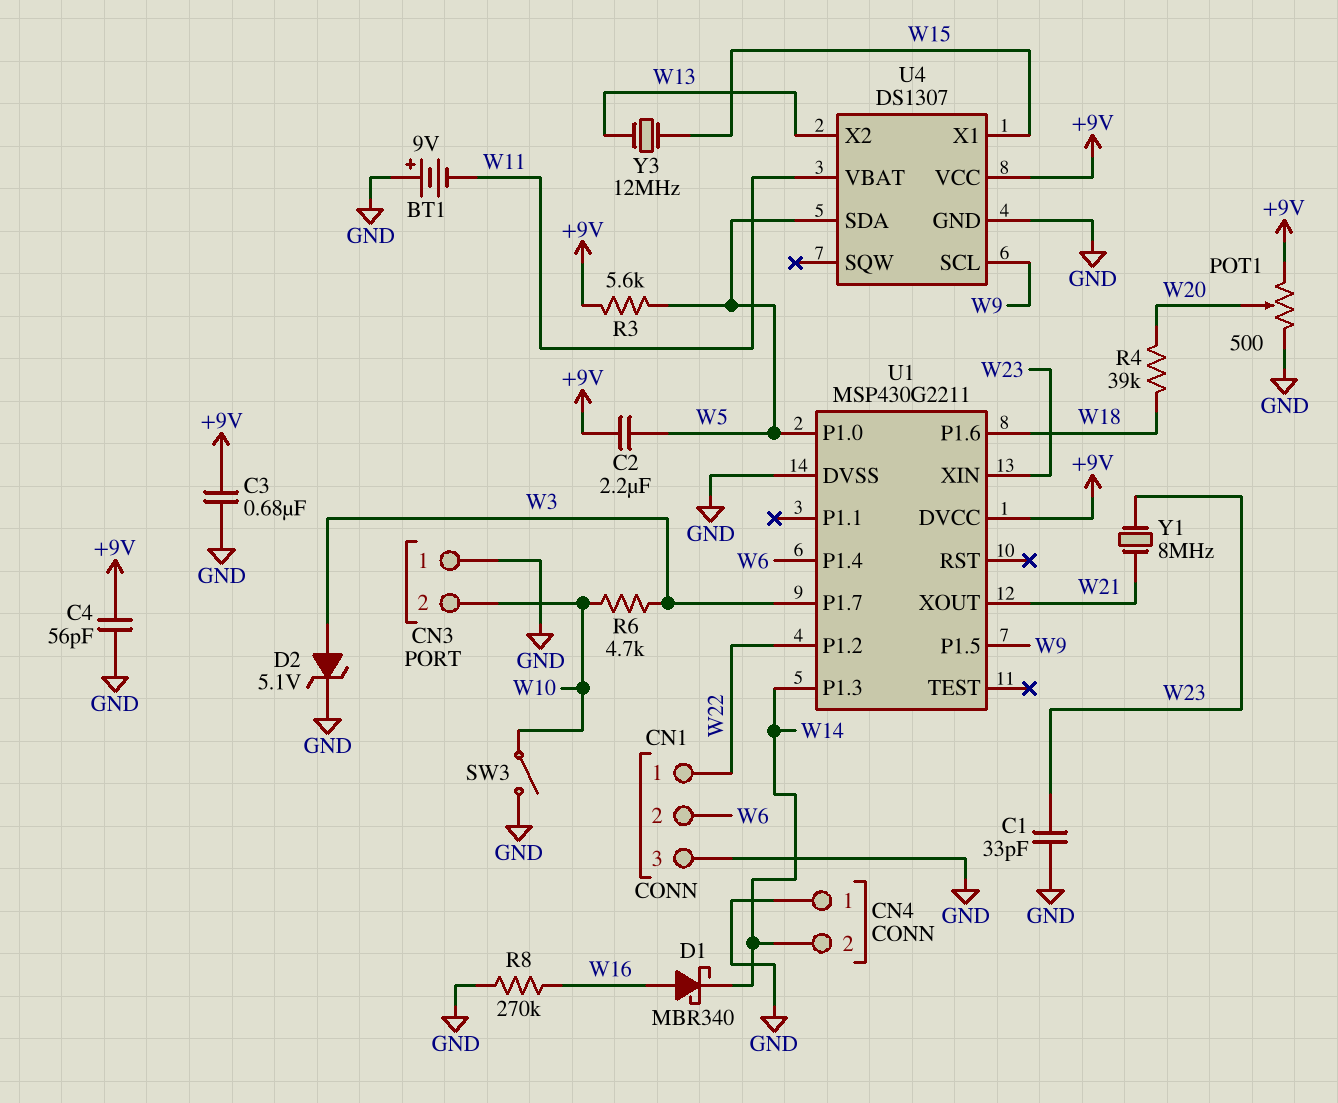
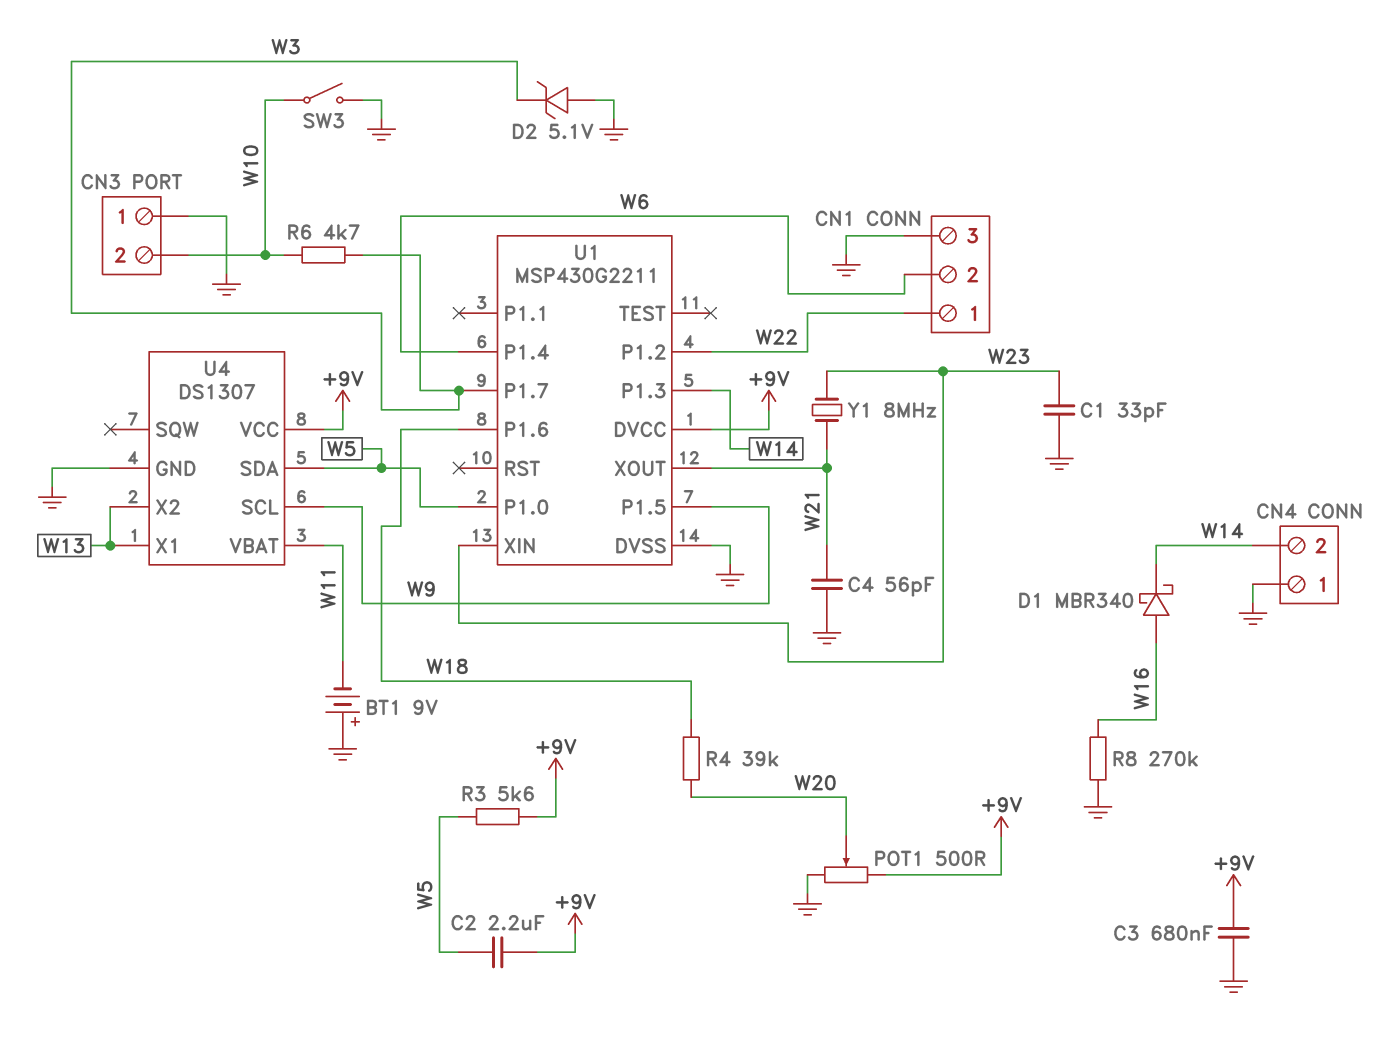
C4: 56pF (+9V, GND) -> 56pF (GND, W21)
D2: zener 5.1V (A W3, K GND) -> zener 5.1V (A GND, K W3)
U4 pin X1: W15 -> W13
Y3: 12MHz (W13, W15) -> none

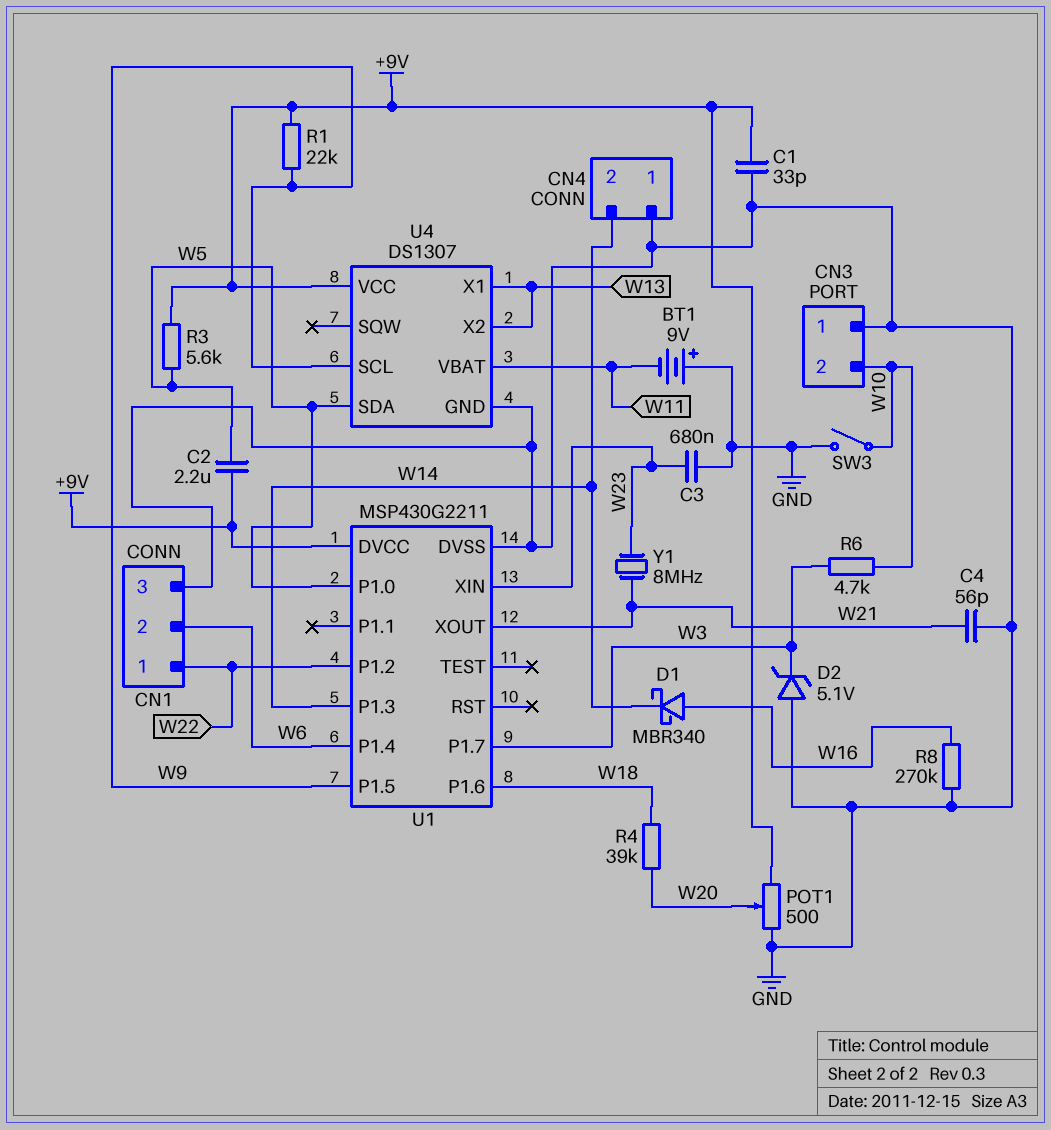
C1: 33pF (GND, W23) -> 33pF (+9V, GND)
C3: 680nF (+9V, GND) -> 680nF (GND, W23)
R1: none -> 22k (+9V, W9)

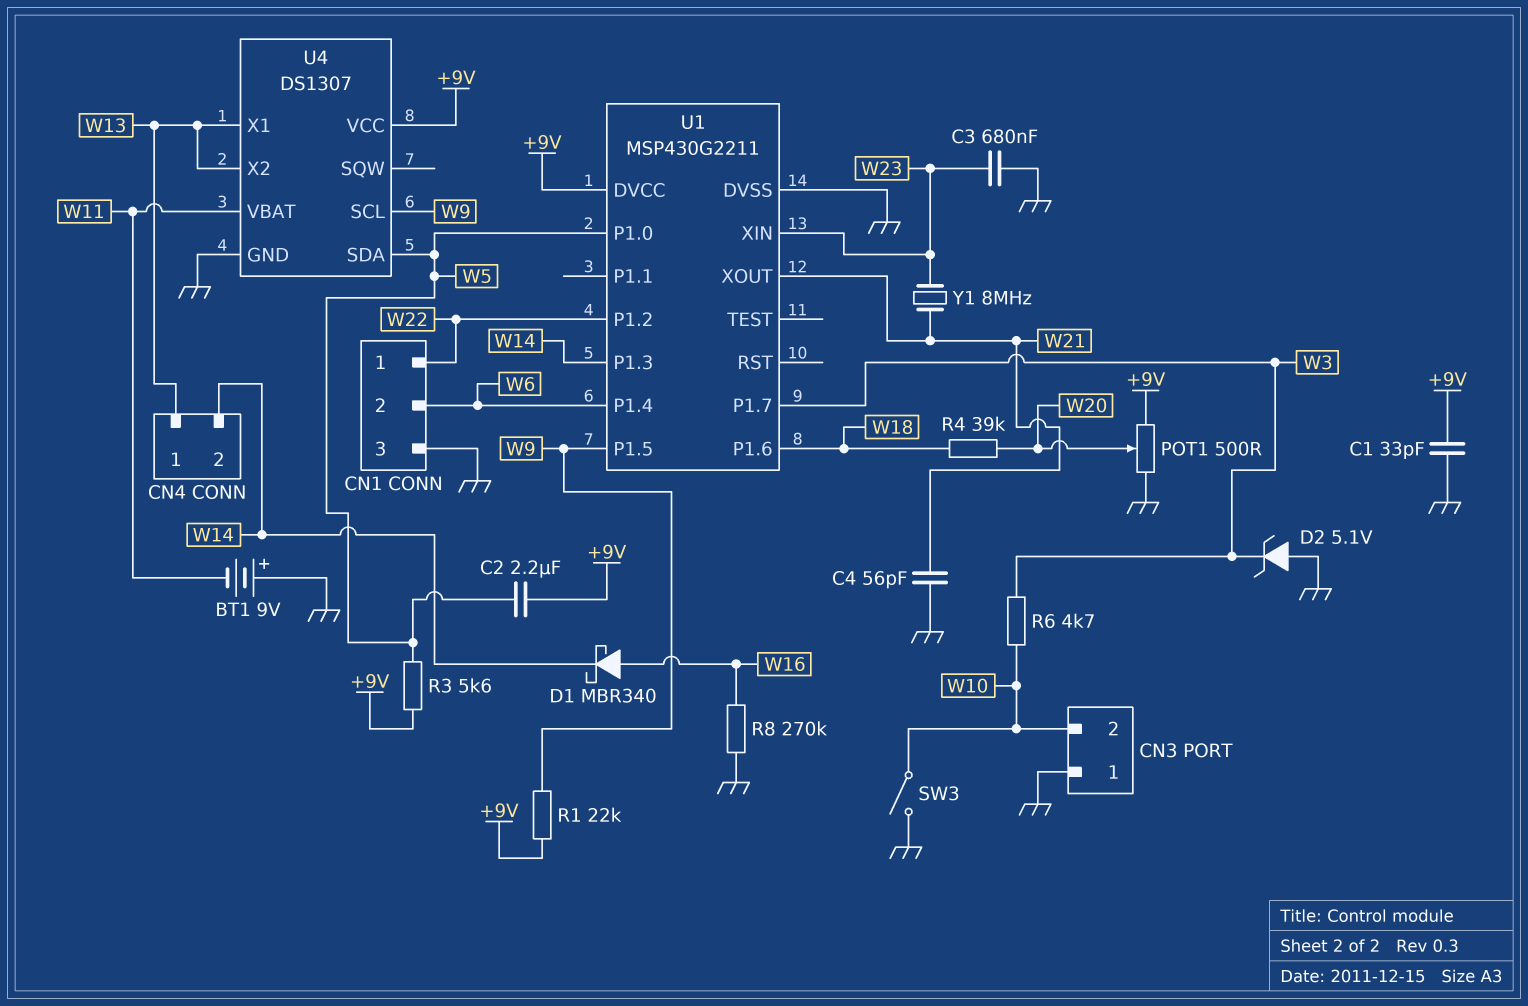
CN4 pin 1: GND -> W13

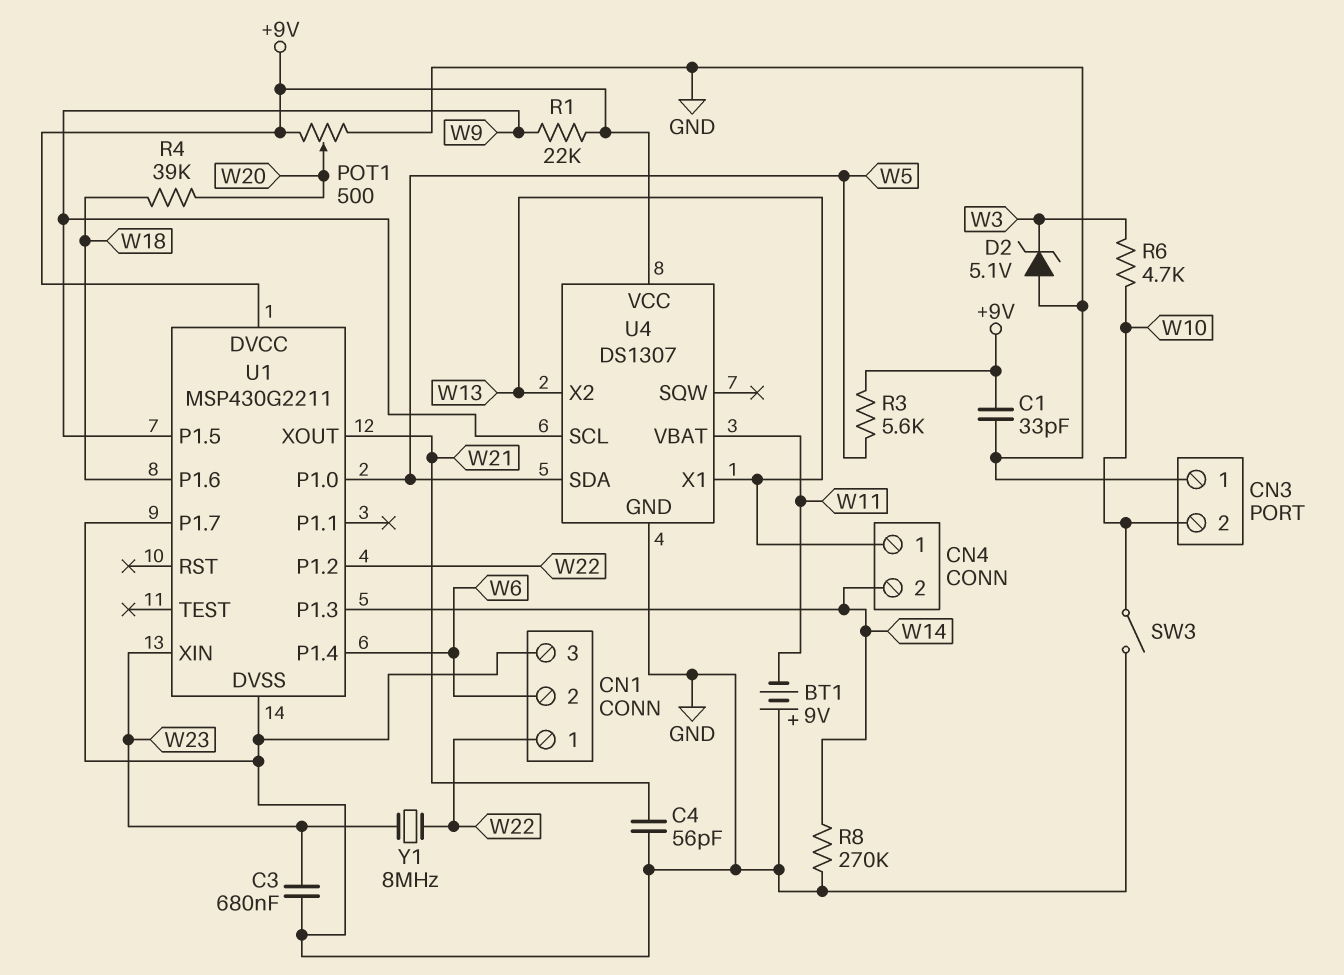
C2: 2.2uF (+9V, W5) -> none
D1: schottky MBR340 (A W16, K W14) -> none
R8: 270k (GND, W16) -> 270k (GND, W14)
U1 pin P1.7: W3 -> GND
Y1: 8MHz (W21, W23) -> 8MHz (W22, W23)

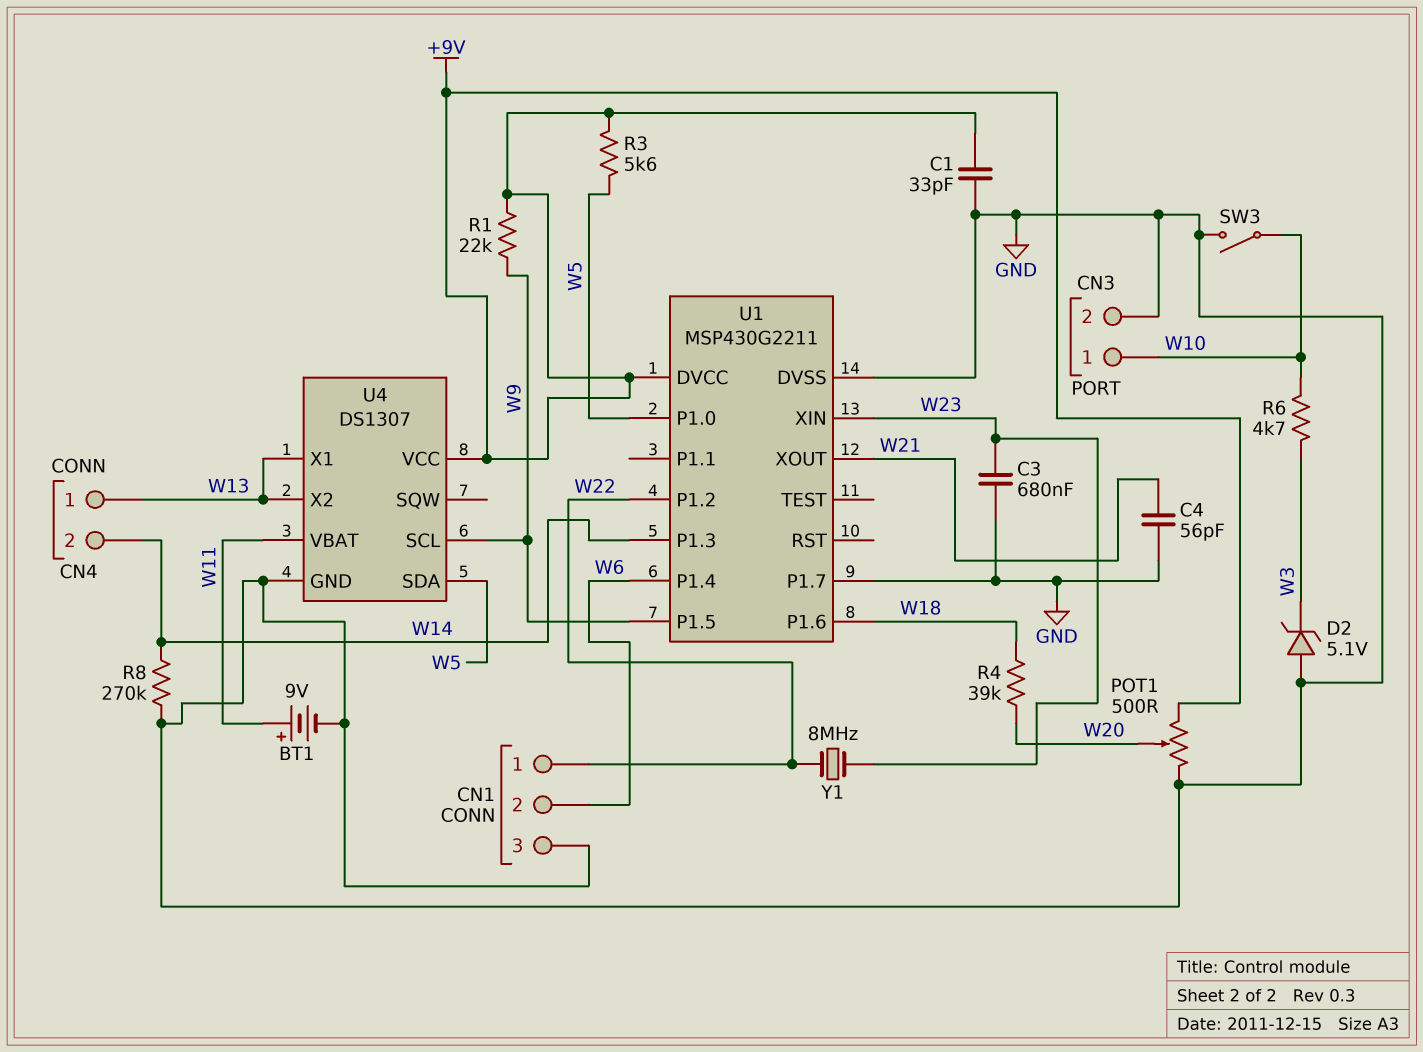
BT1: 9V (plus GND, minus W11) -> 9V (plus W11, minus GND)
CN3 pin 1: GND -> W10
CN3 pin 2: W10 -> GND

